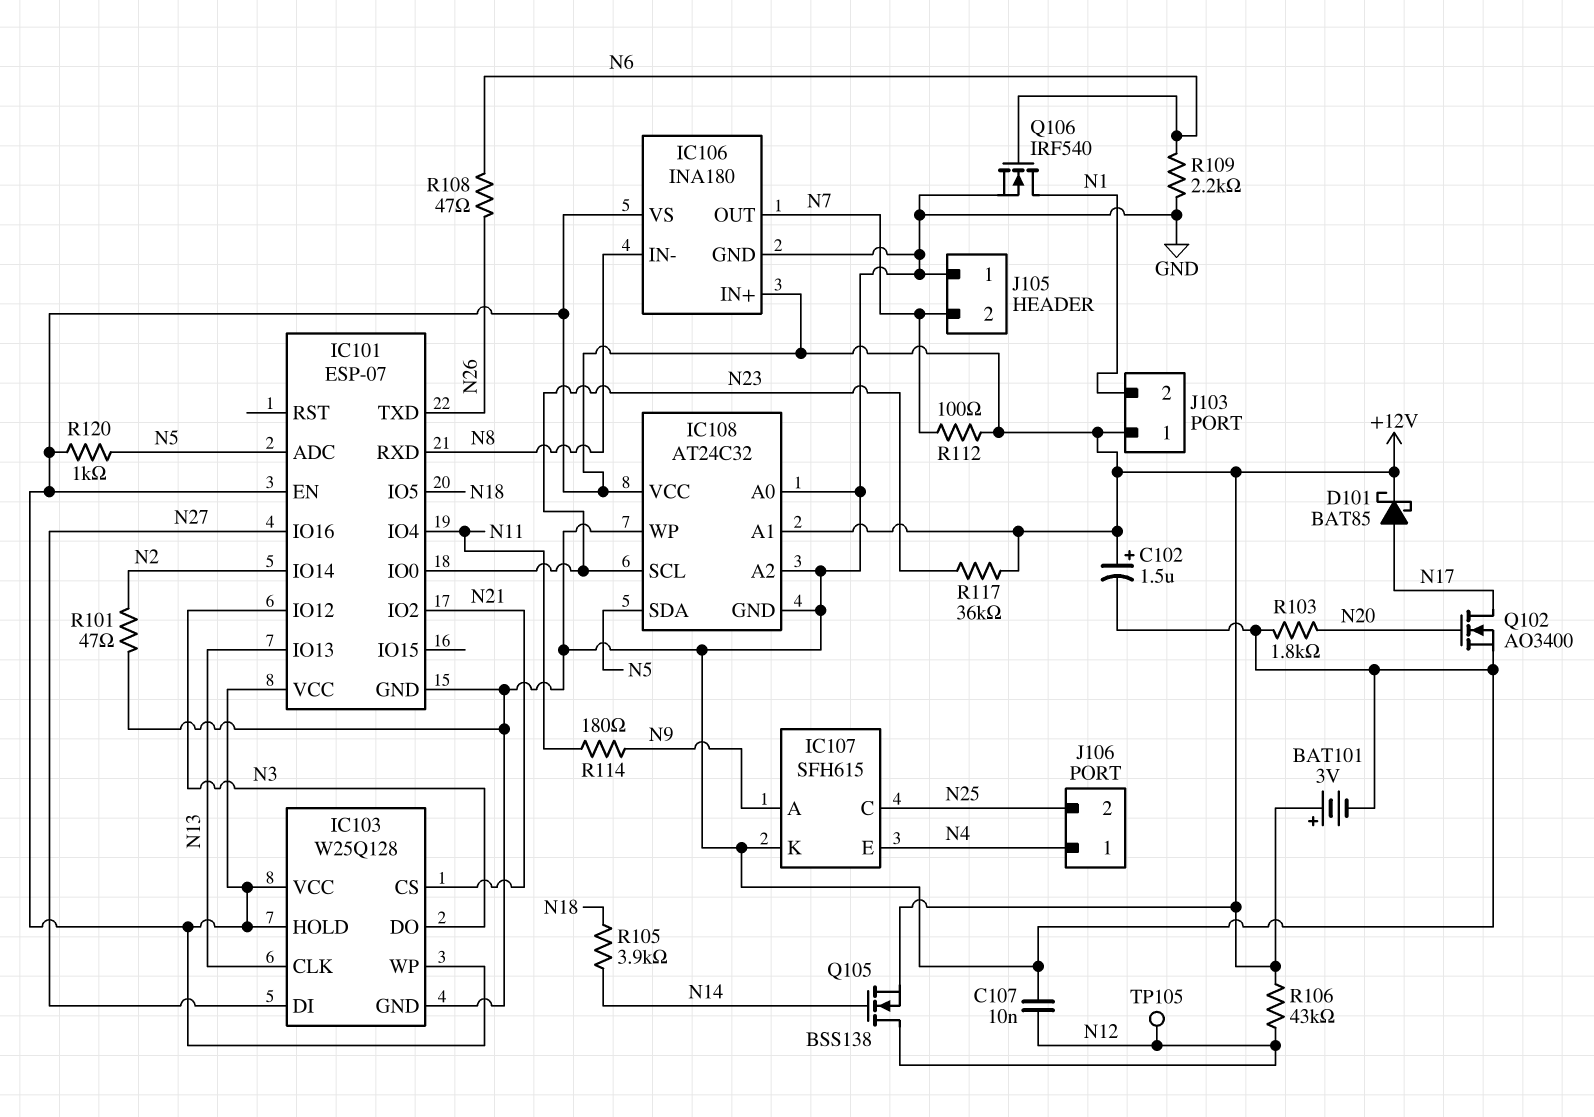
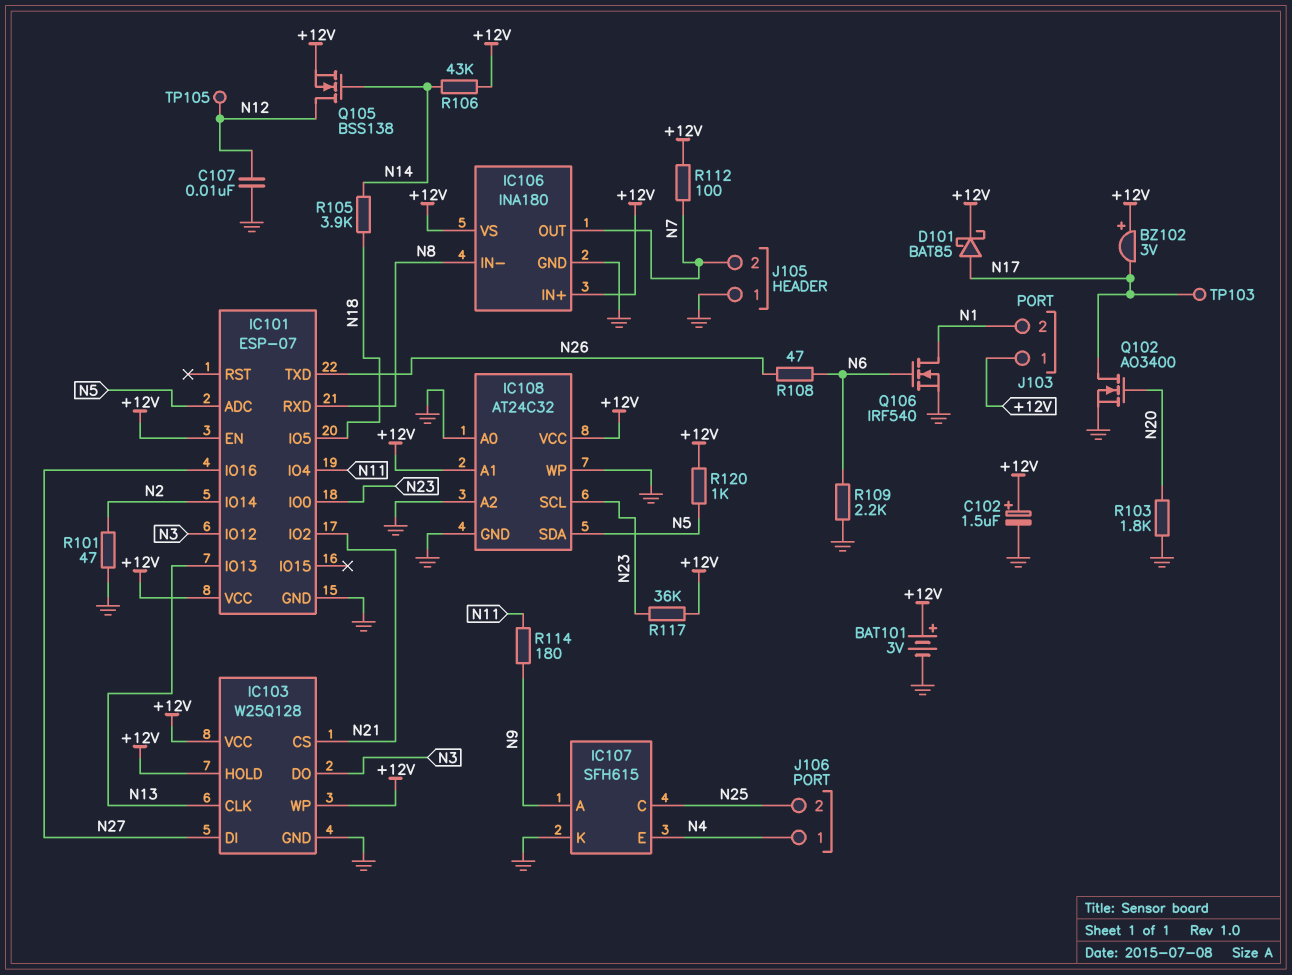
BZ102: none -> buzzer 3V (plus +12V, minus N17)
R106: 43k (+12V, N12) -> 43k (+12V, N14)
TP103: none -> test point (N17)

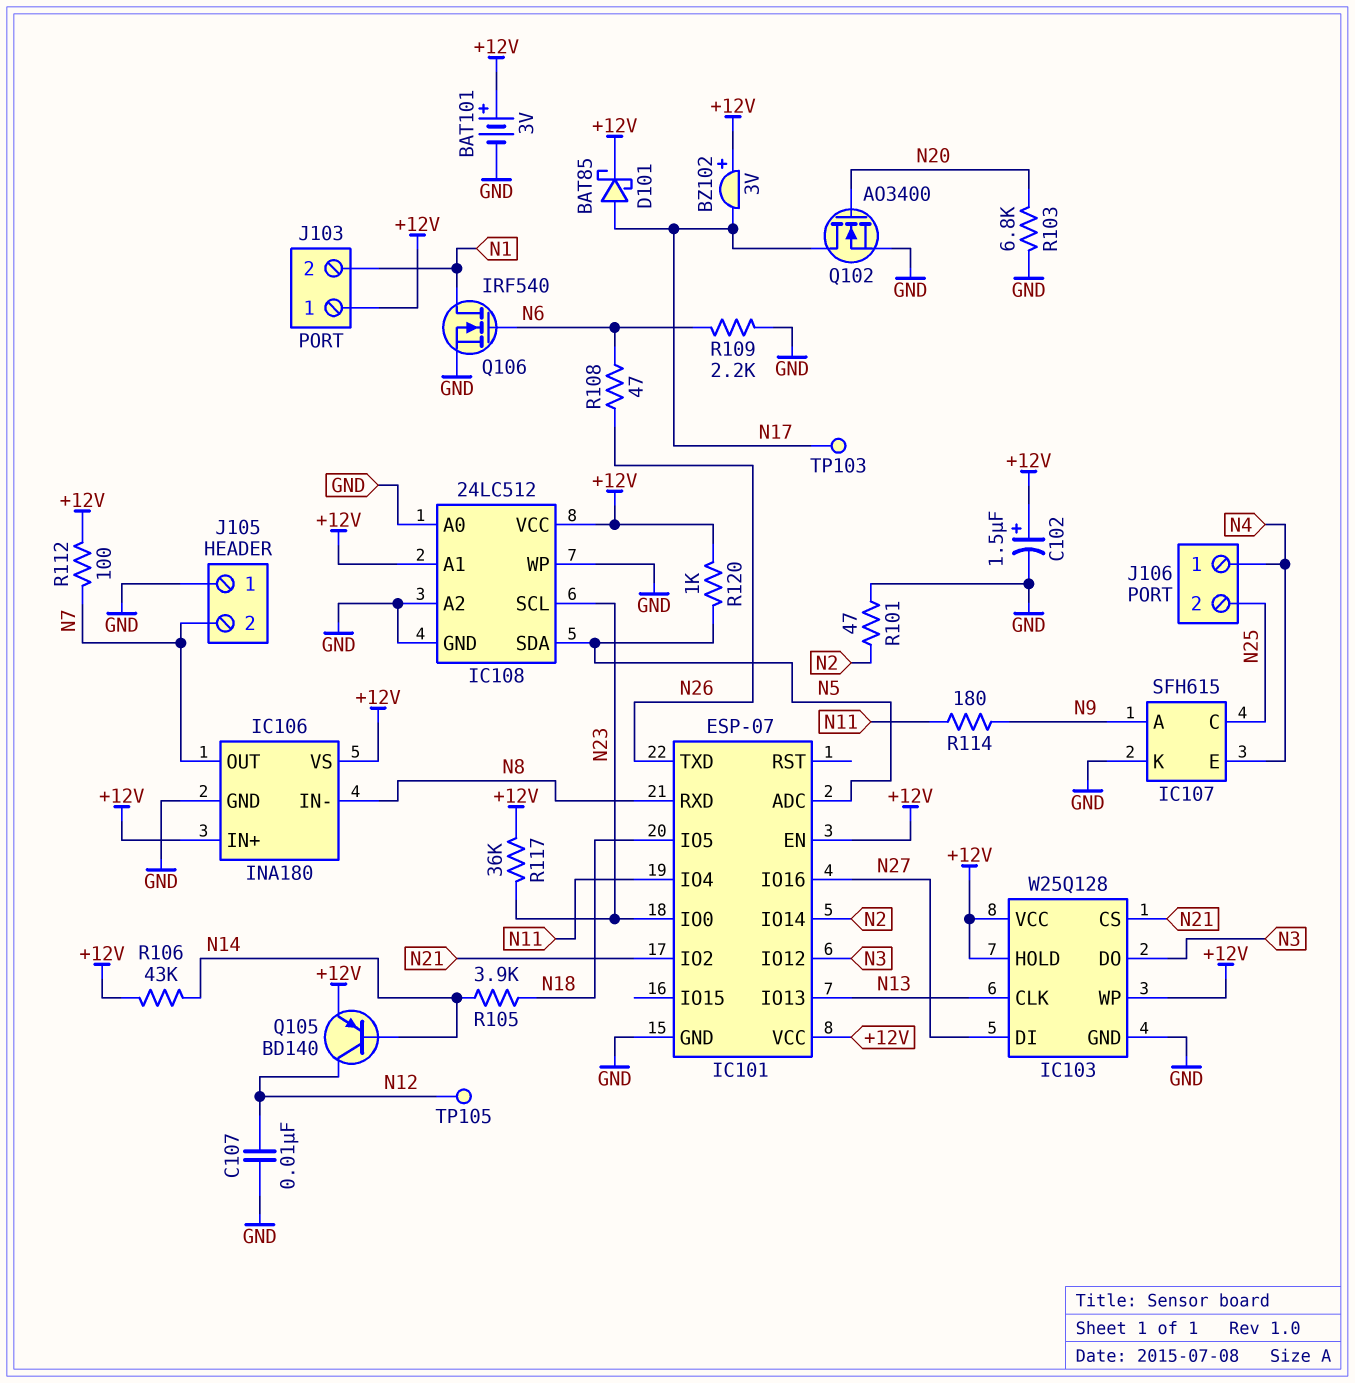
IC108: AT24C32 -> 24LC512
Q105: NMOS BSS138 (G N14, D N12, S +12V) -> PNP BD140 (B N14, C N12, E +12V)
R103: 1.8k (GND, N20) -> 6.8k (GND, N20)

